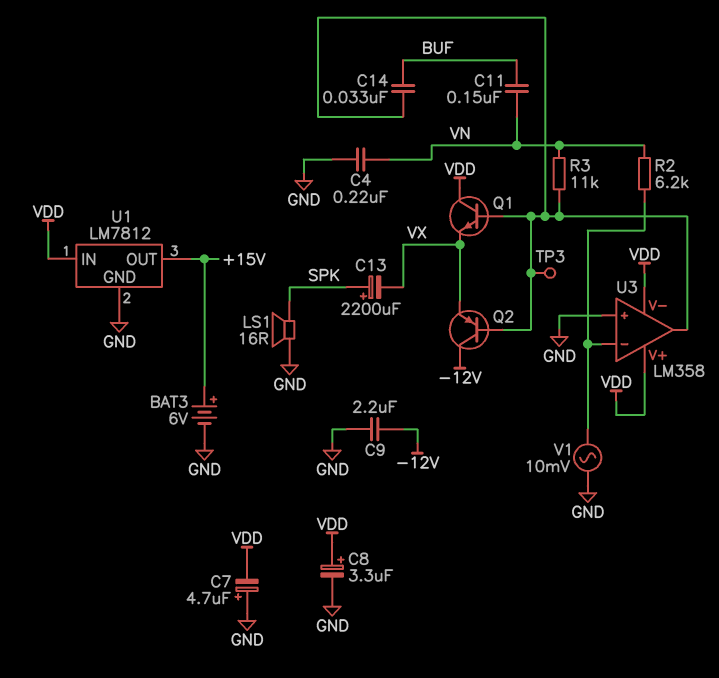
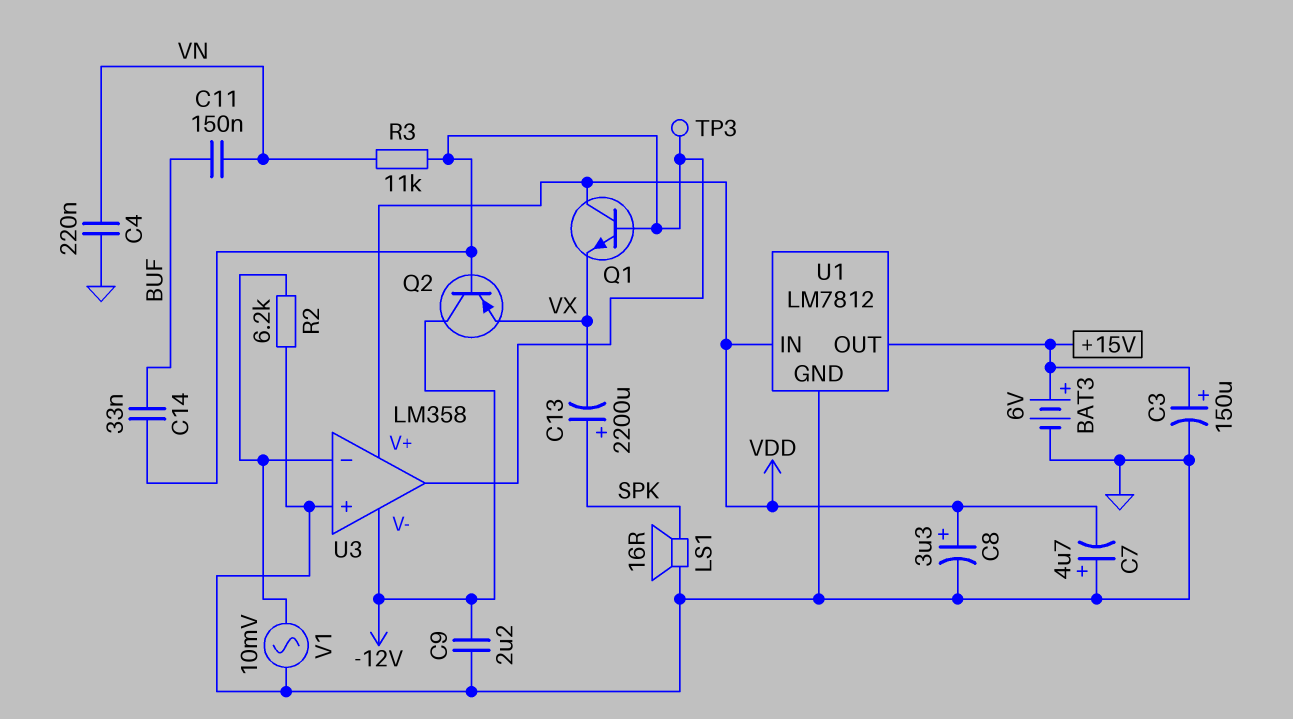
C3: none -> 150uF (plus +15V, minus GND)
R2: 6.2k (U3/in-, VN) -> 6.2k (GND, U3/in-)
U3 pin V-: VDD -> -12V

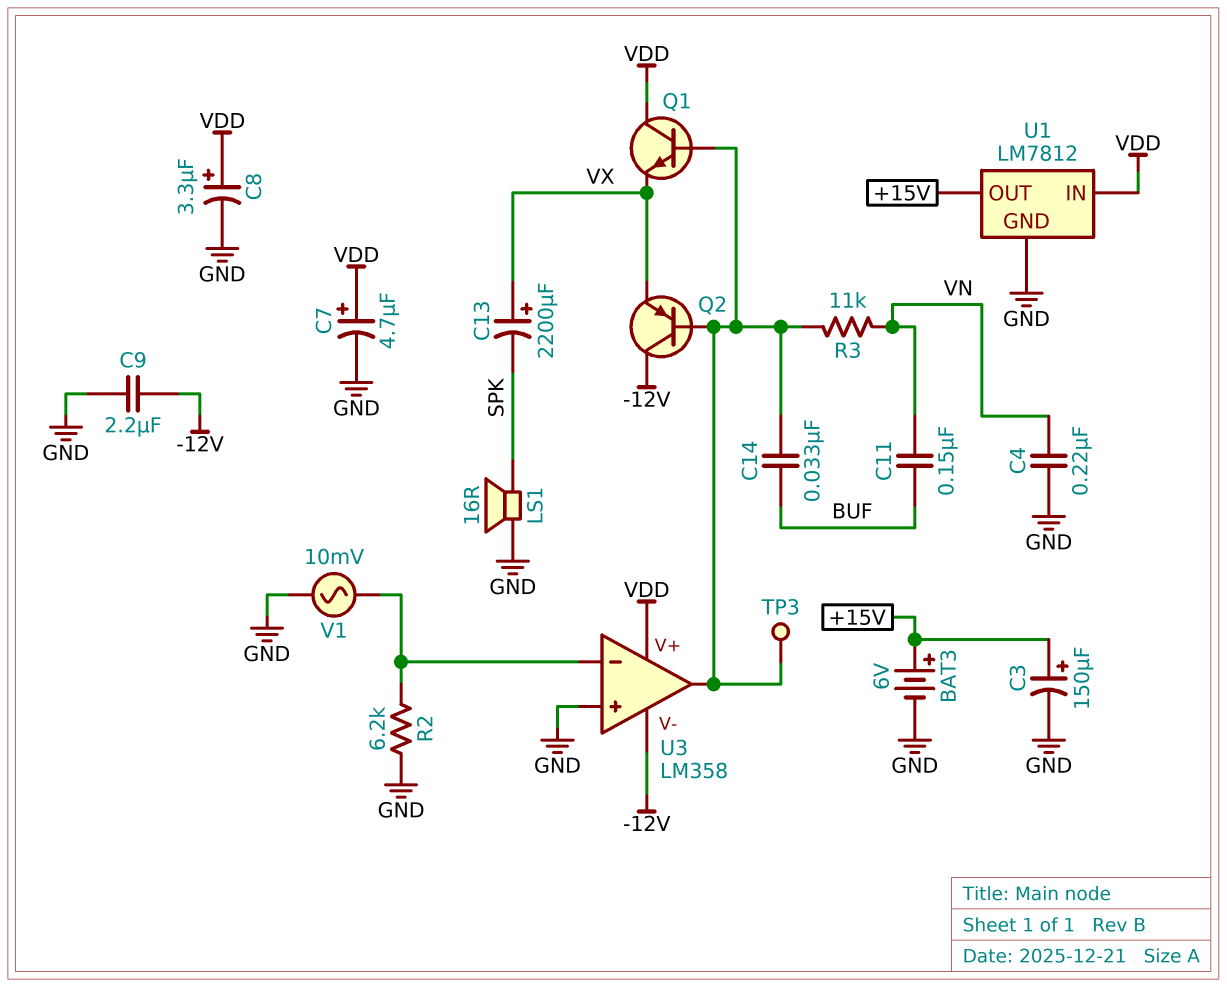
C7: 4.7uF (plus GND, minus VDD) -> 4.7uF (plus VDD, minus GND)
C13: 2200uF (plus SPK, minus VX) -> 2200uF (plus VX, minus SPK)

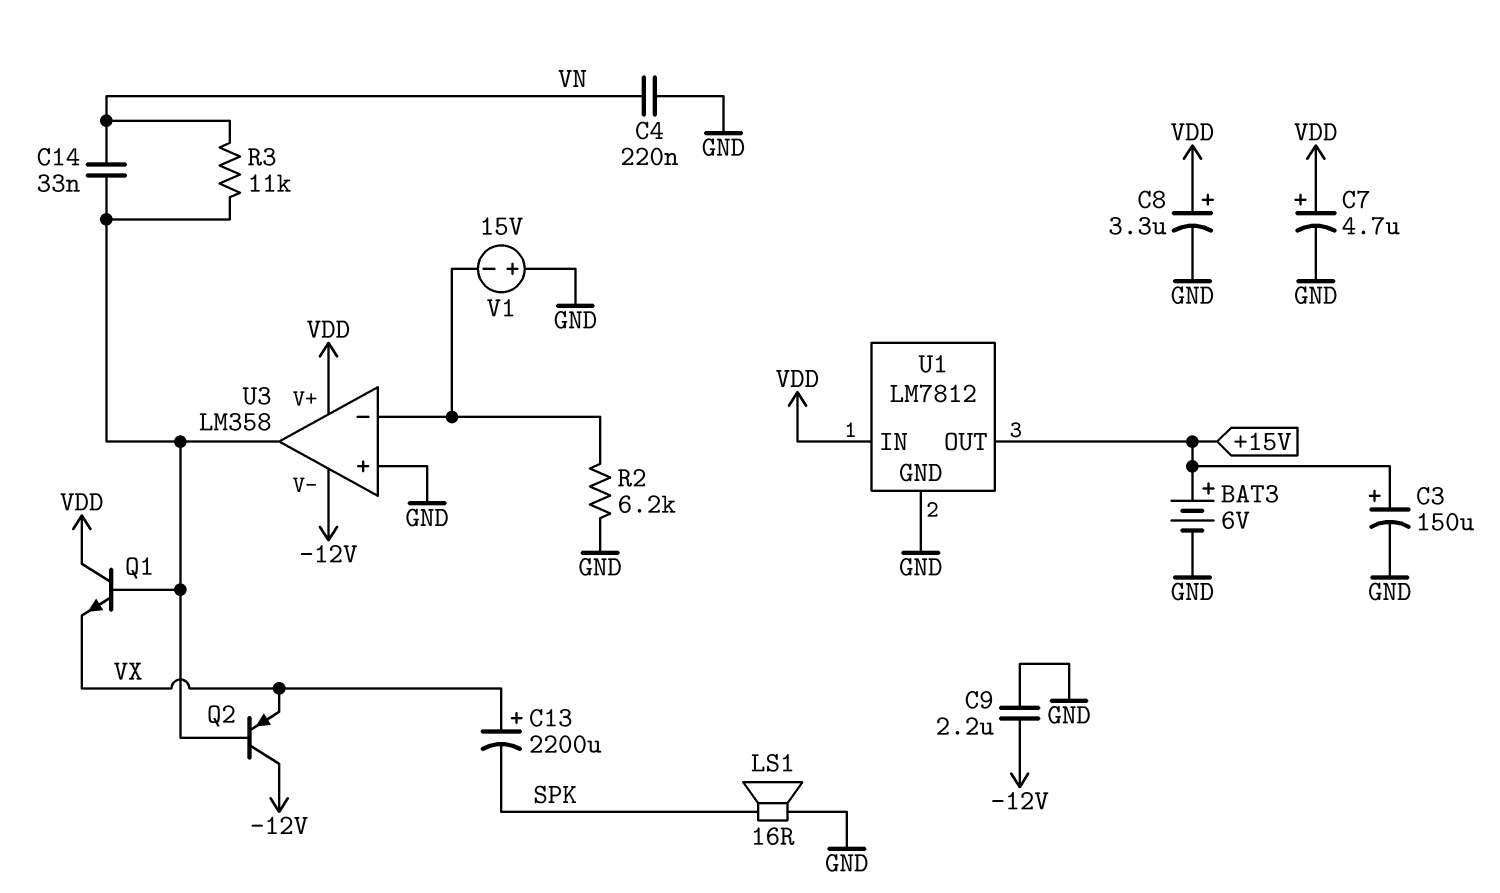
C11: 150nF (BUF, VN) -> none
C14: 33nF (BUF, U3/out) -> 33nF (U3/out, VN)
TP3: test point (U3/out) -> none
V1: AC 10mV (GND, U3/in-) -> 15V (plus GND, minus U3/in-)

